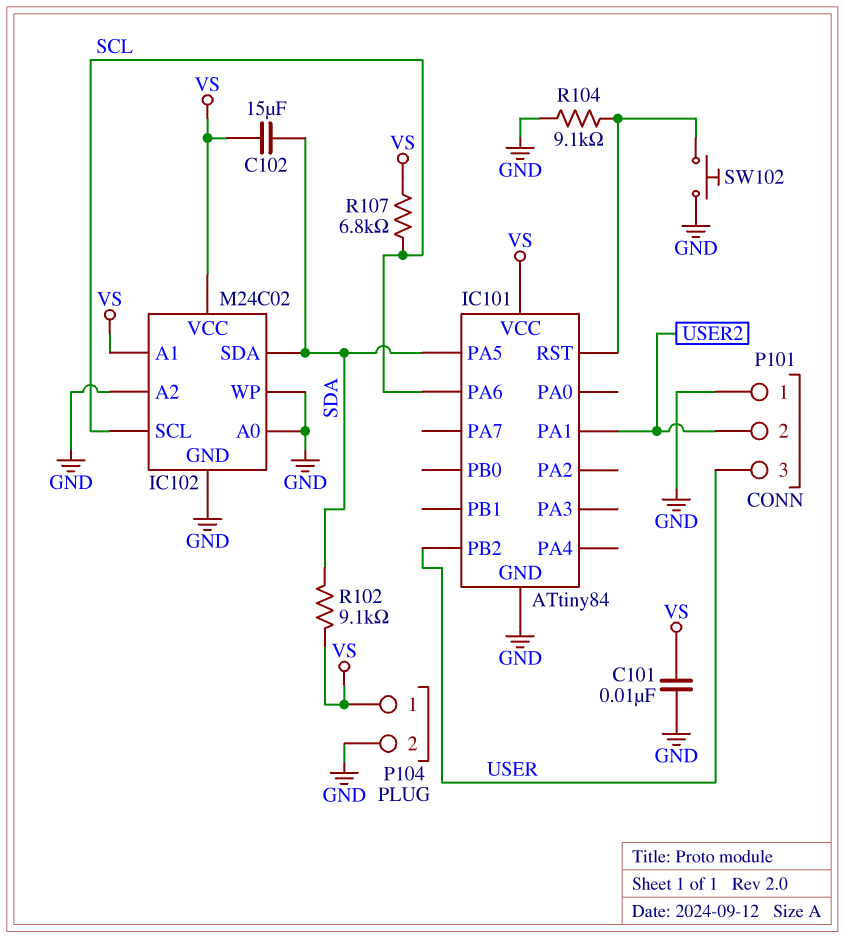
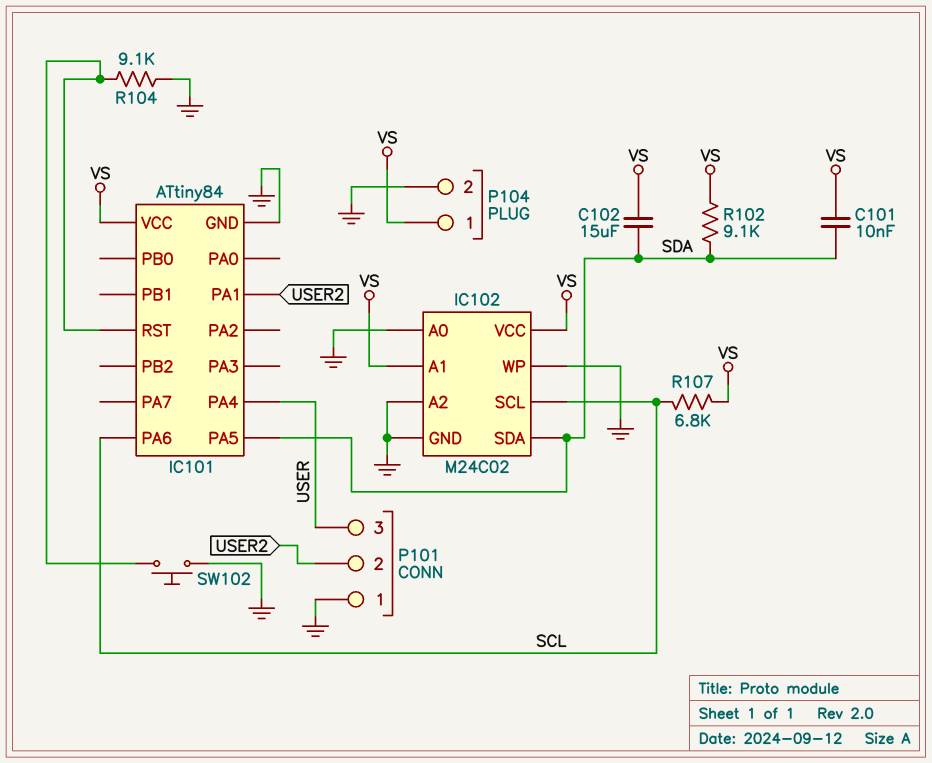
C101: 10nF (GND, VS) -> 10nF (SDA, VS)
IC101 pin PA4: none -> USER
IC101 pin PB2: USER -> none

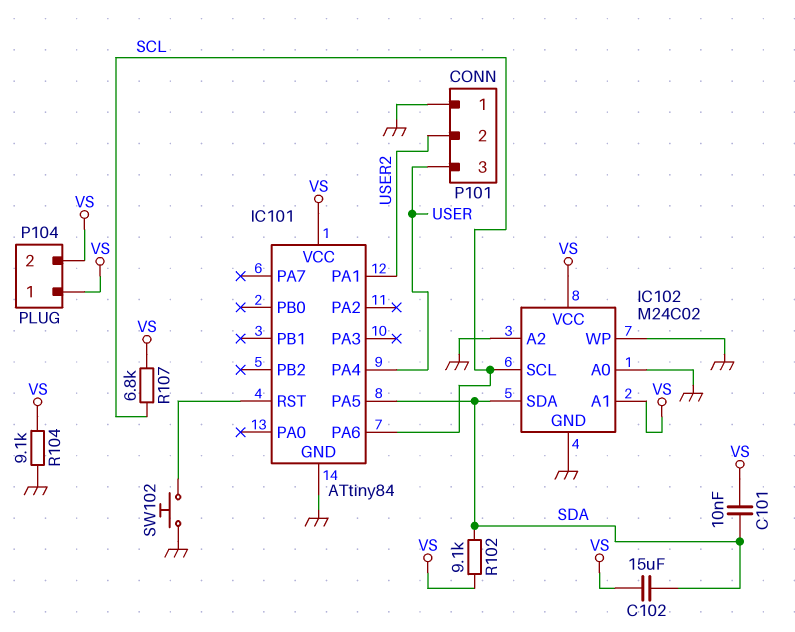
P104 pin 2: GND -> VS
R104: 9.1k (GND, IC101/RST) -> 9.1k (GND, VS)

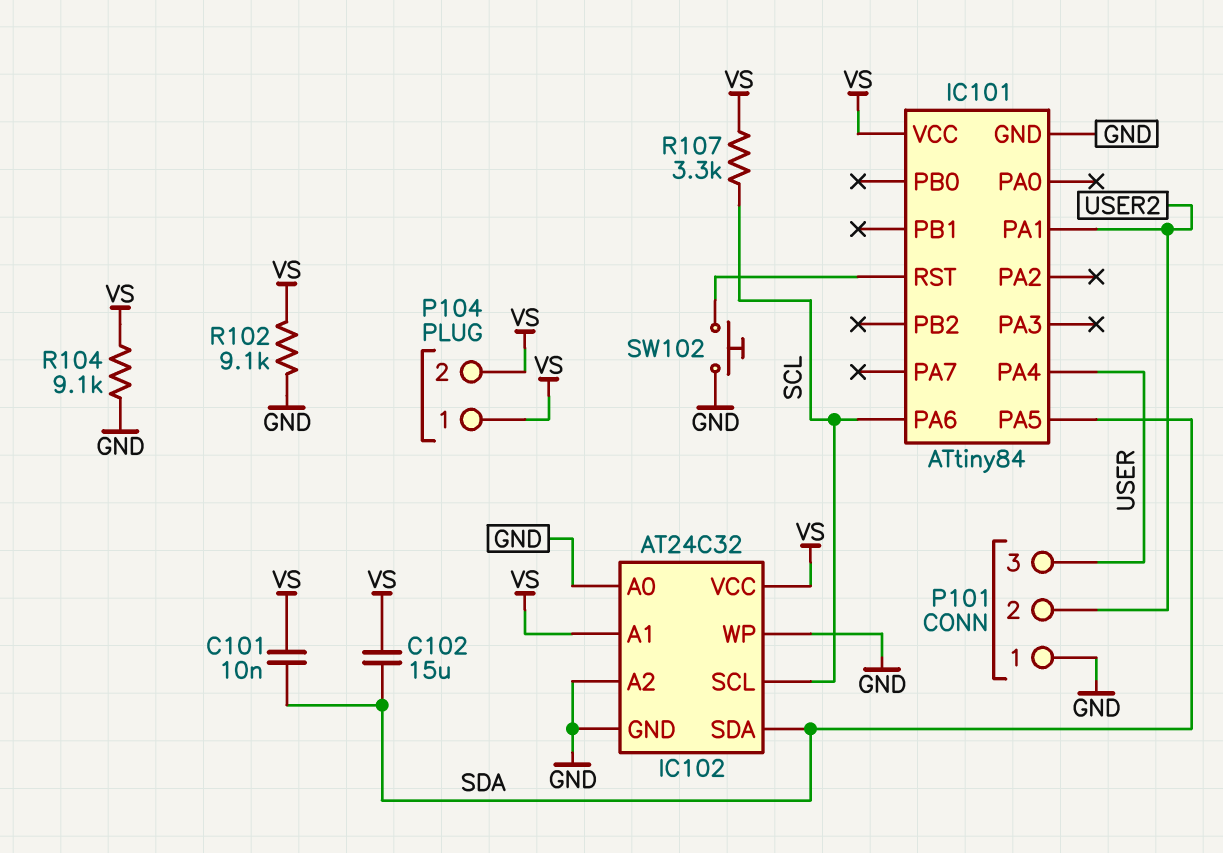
IC102: M24C02 -> AT24C32
R102: 9.1k (SDA, VS) -> 9.1k (GND, VS)
R107: 6.8k (SCL, VS) -> 3.3k (SCL, VS)

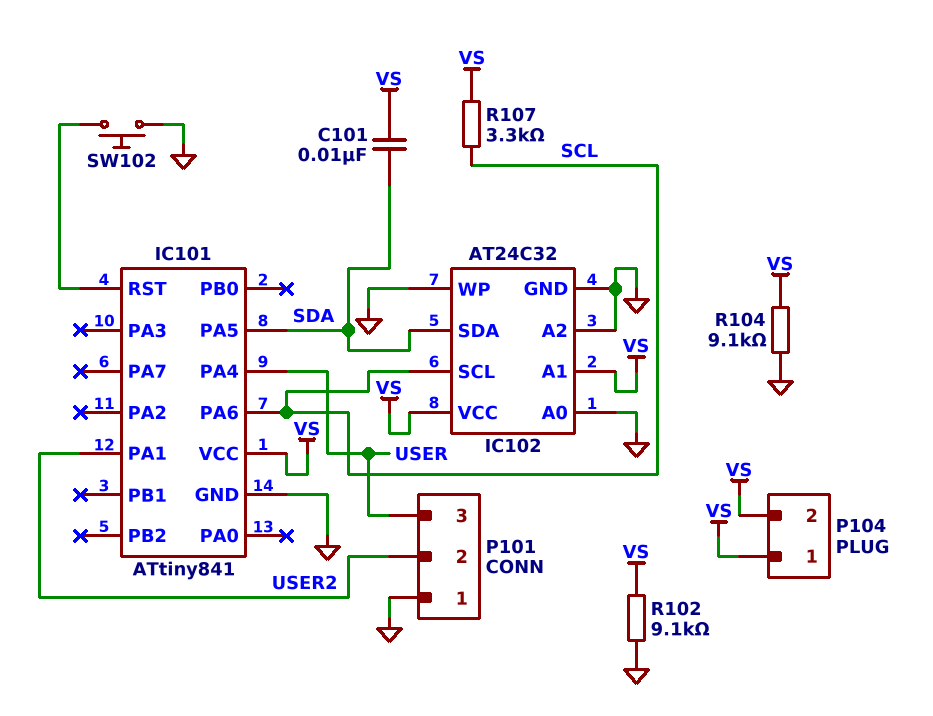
C102: 15uF (SDA, VS) -> none
IC101: ATtiny84 -> ATtiny841

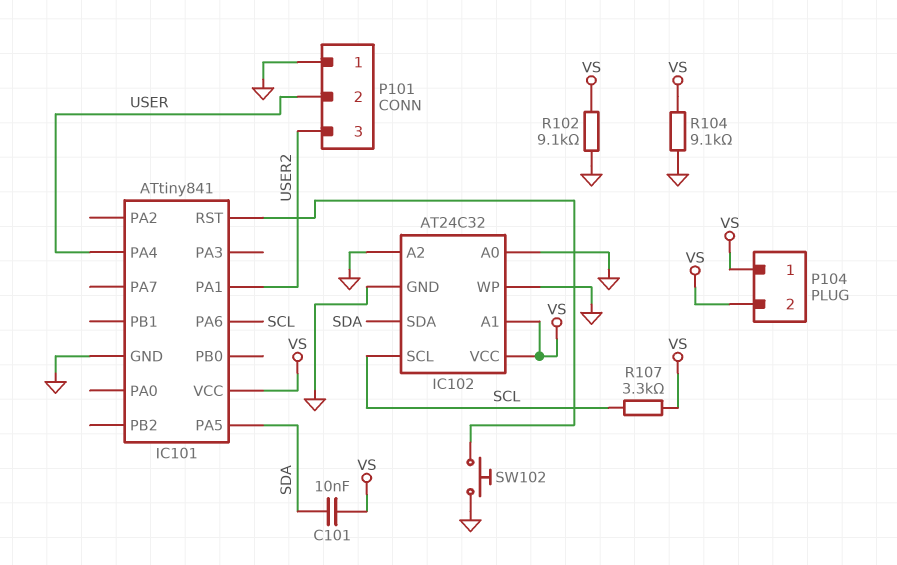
P101 pin 2: USER2 -> USER
P101 pin 3: USER -> USER2

